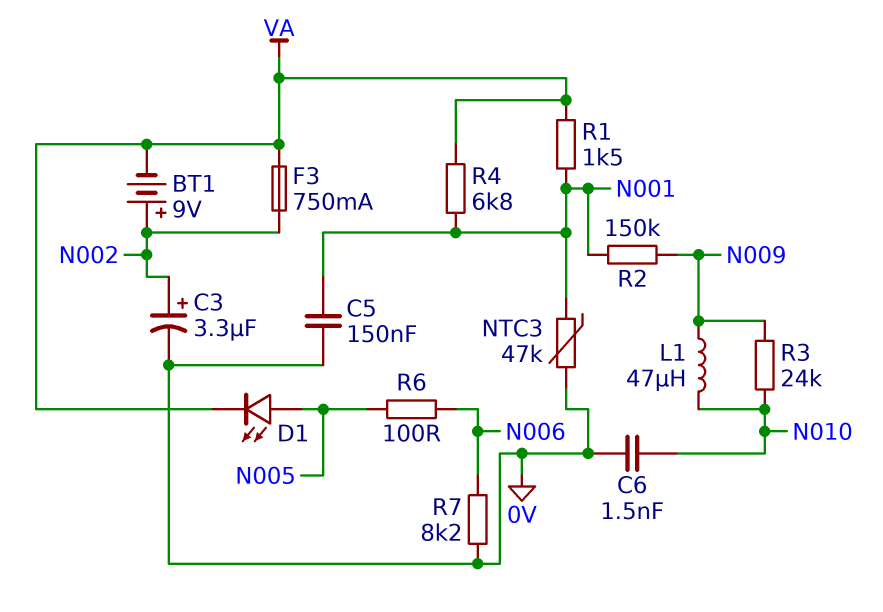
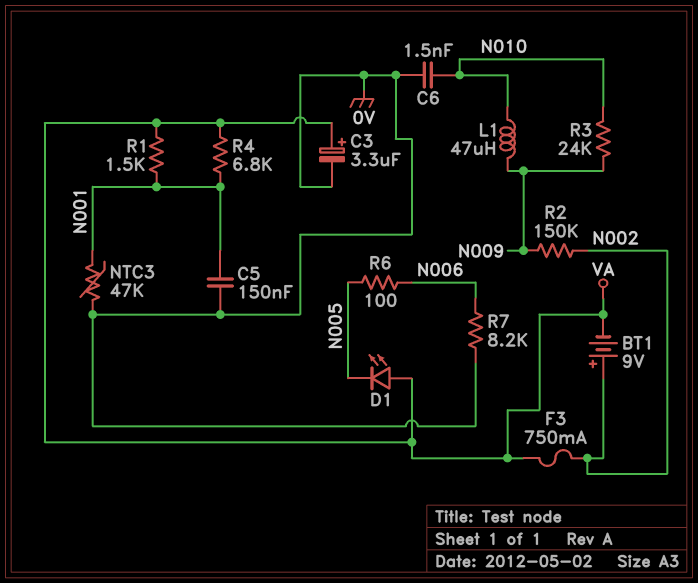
C3: 3.3uF (plus N002, minus 0V) -> 3.3uF (plus VA, minus 0V)
D1: LED (A N005, K VA) -> LED (A VA, K N005)
R2: 150k (N001, N009) -> 150k (N002, N009)

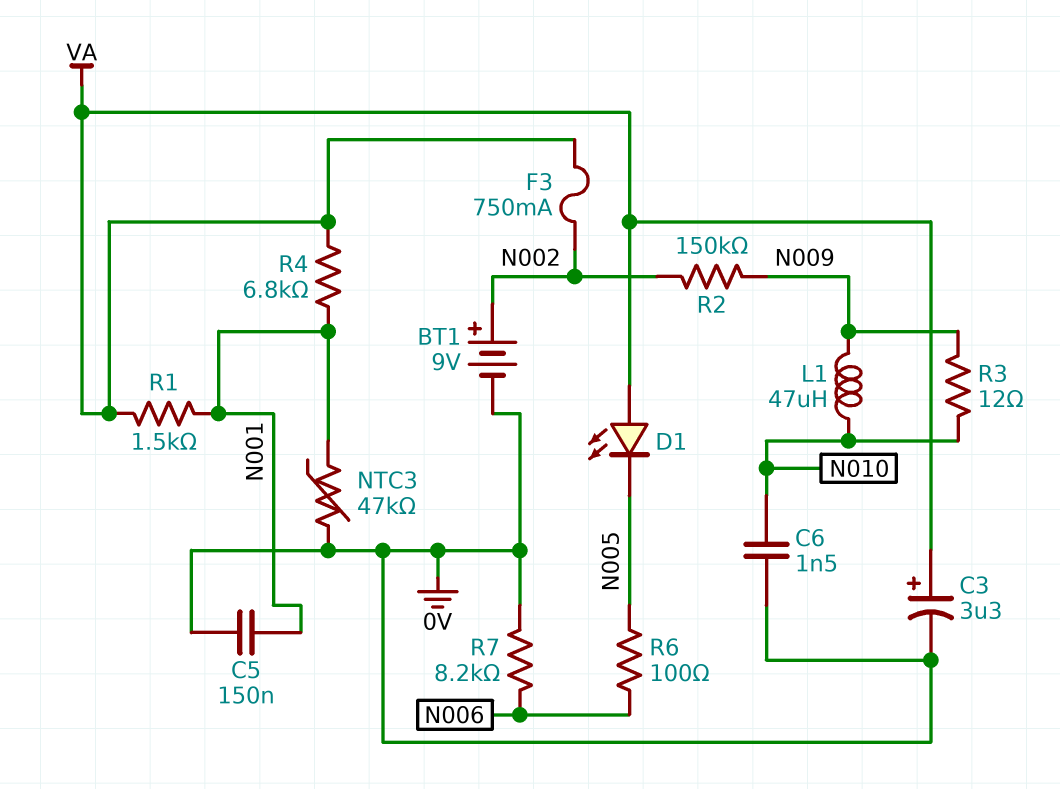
BT1: 9V (plus N002, minus VA) -> 9V (plus N002, minus 0V)
R3: 24k (N009, N010) -> 12 (N009, N010)

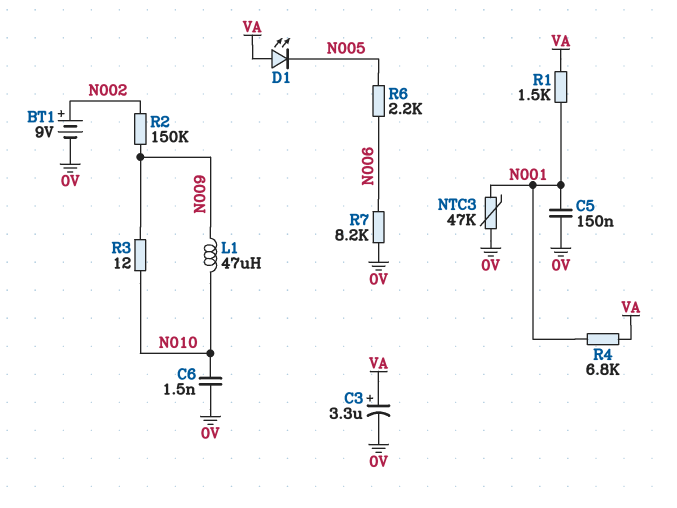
F3: 750mA (N002, VA) -> none
R6: 100 (N005, N006) -> 2.2k (N005, N006)

